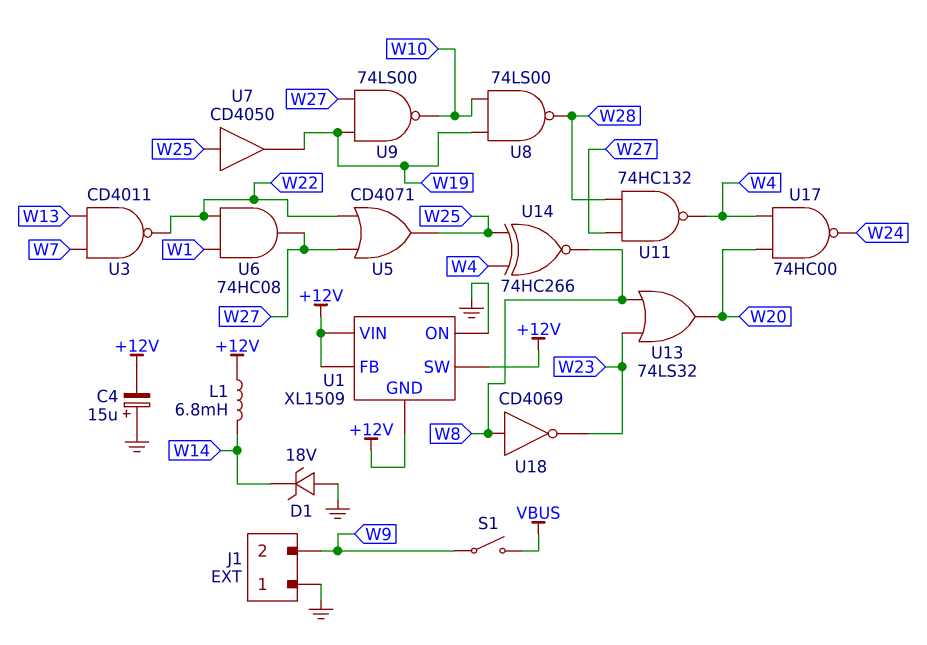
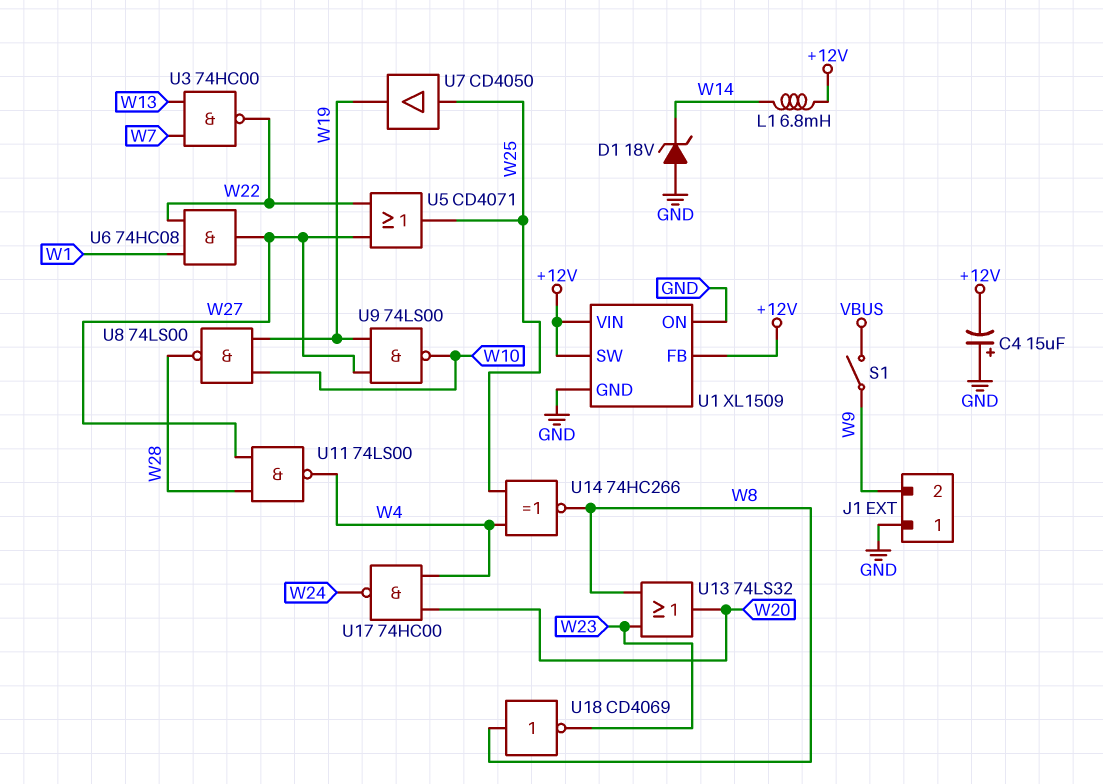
U1 pin GND: +12V -> GND
U3: NAND CD4011 (in W7, in W13, out W22) -> NAND 74HC00 (in W7, in W13, out W22)
U11: NAND 74HC132 (in W27, in W28, out W4) -> NAND 74LS00 (in W27, in W28, out W4)

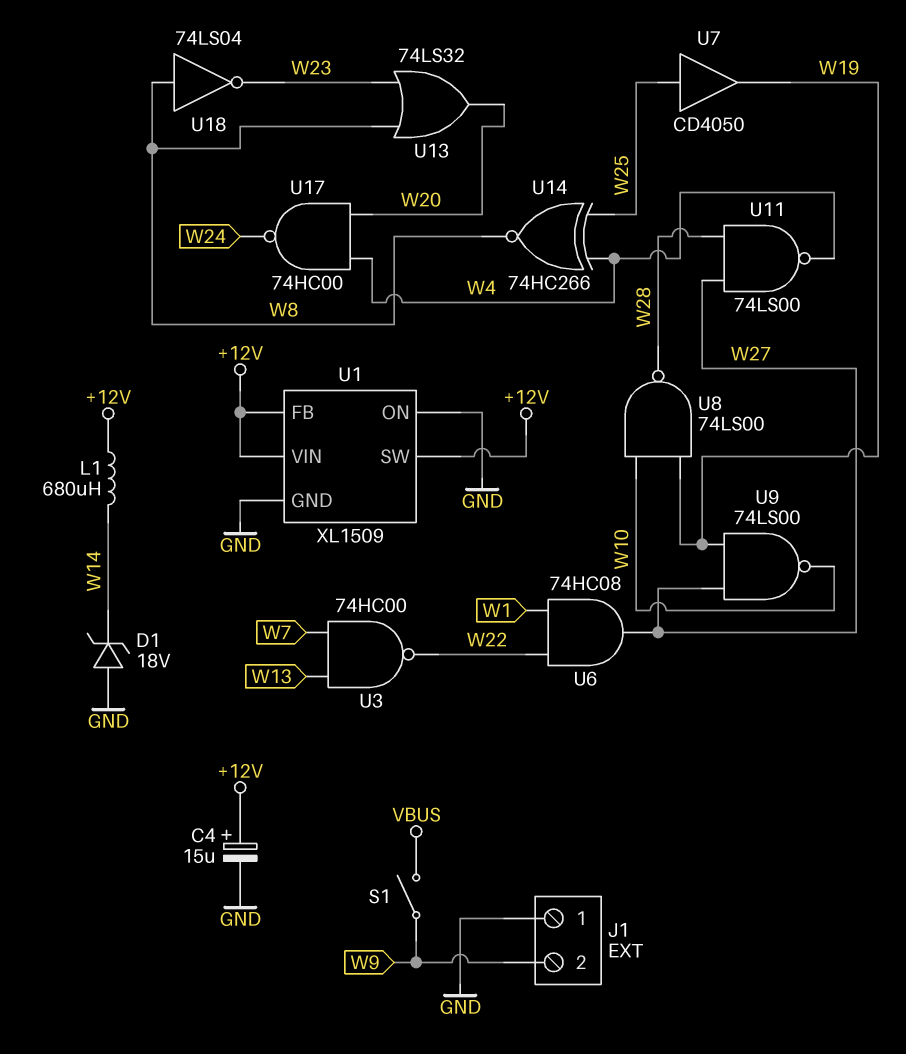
C4: 15uF (plus GND, minus +12V) -> 15uF (plus +12V, minus GND)
L1: 6.8mH (+12V, W14) -> 680uH (+12V, W14)
U5: OR CD4071 (in W22, in W27, out W25) -> none
U18: NOT CD4069 (in W8, out W23) -> NOT 74LS04 (in W8, out W23)

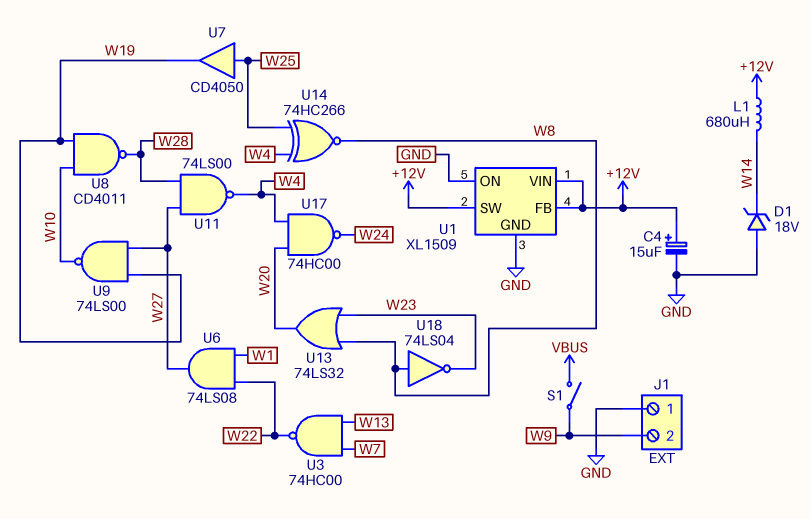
U6: AND 74HC08 (in W1, in W22, out W27) -> AND 74LS08 (in W1, in W22, out W27)
U8: NAND 74LS00 (in W10, in W19, out W28) -> NAND CD4011 (in W10, in W19, out W28)

